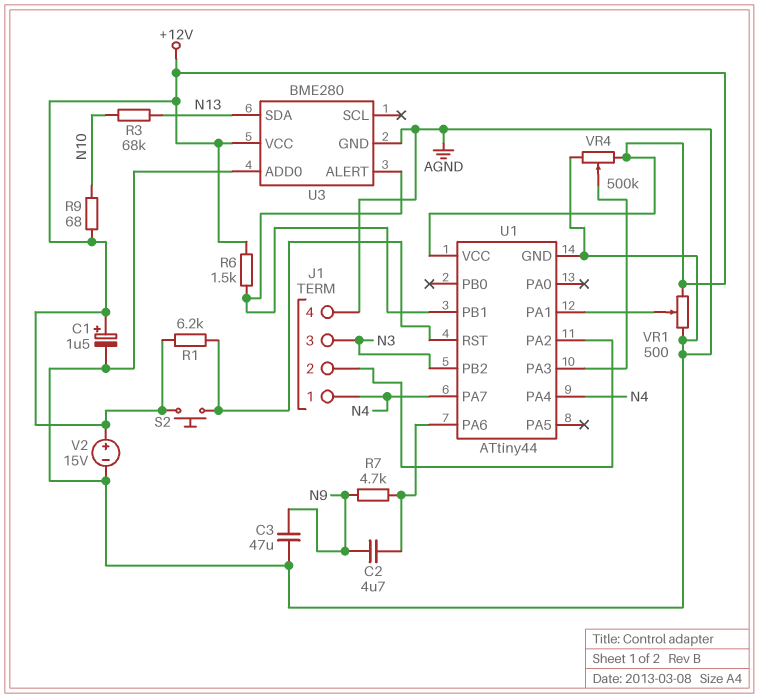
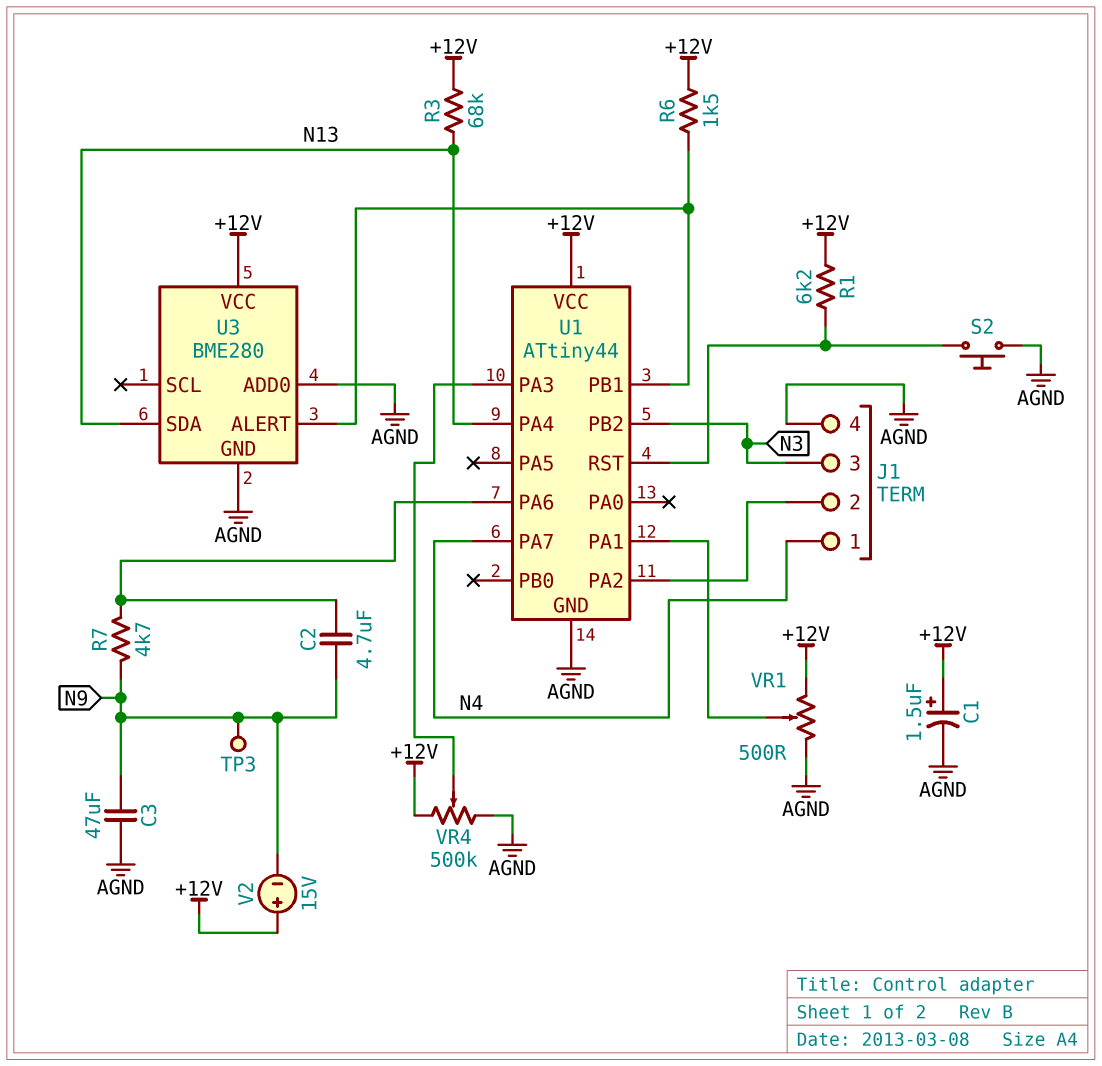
R3: 68k (N10, N13) -> 68k (+12V, N13)
R9: 68 (+12V, N10) -> none
S2: button (+12V, U1/RST) -> button (AGND, U1/RST)
TP3: none -> test point (N9)
U1 pin PA4: N4 -> N13
V2: 15V (plus +12V, minus AGND) -> 15V (plus +12V, minus N9)

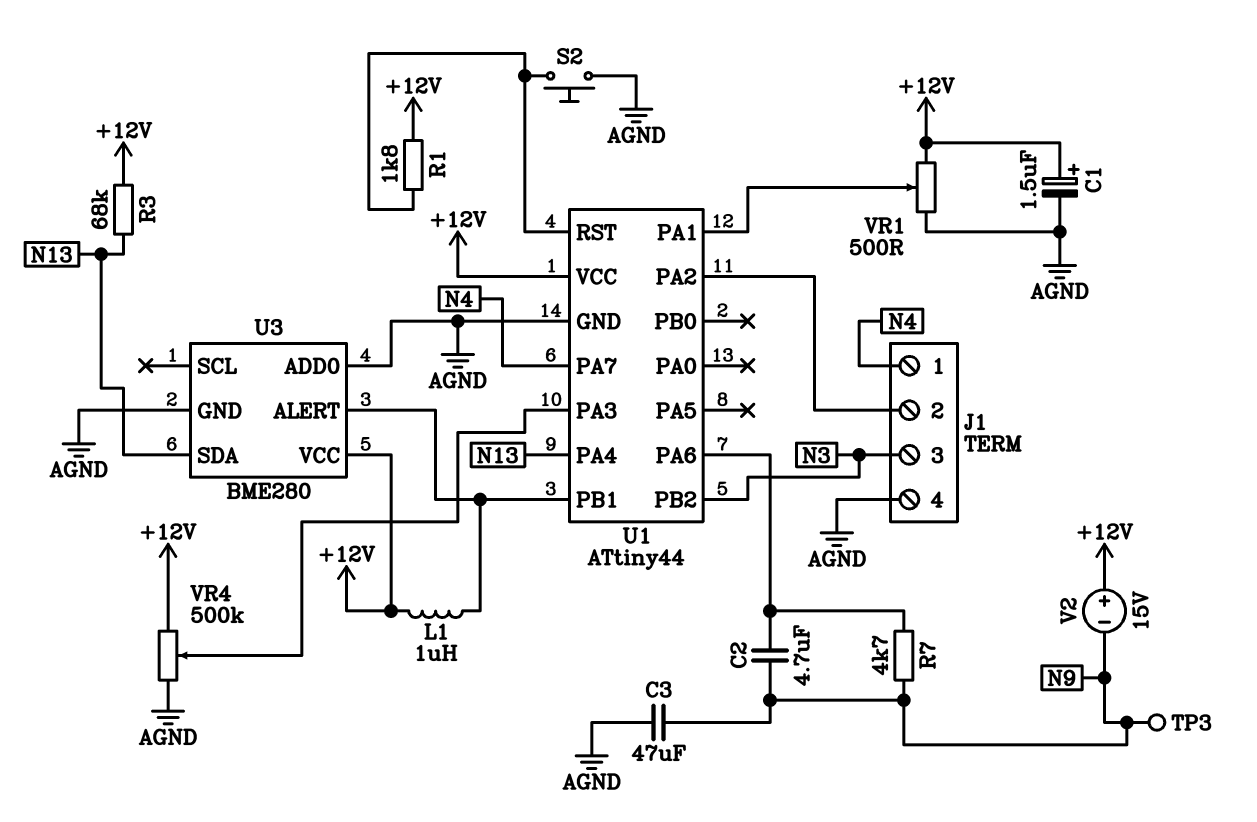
L1: none -> 1uH (+12V, U1/PB1)
R1: 6.2k (+12V, U1/RST) -> 1.8k (+12V, U1/RST)
R6: 1.5k (+12V, U1/PB1) -> none

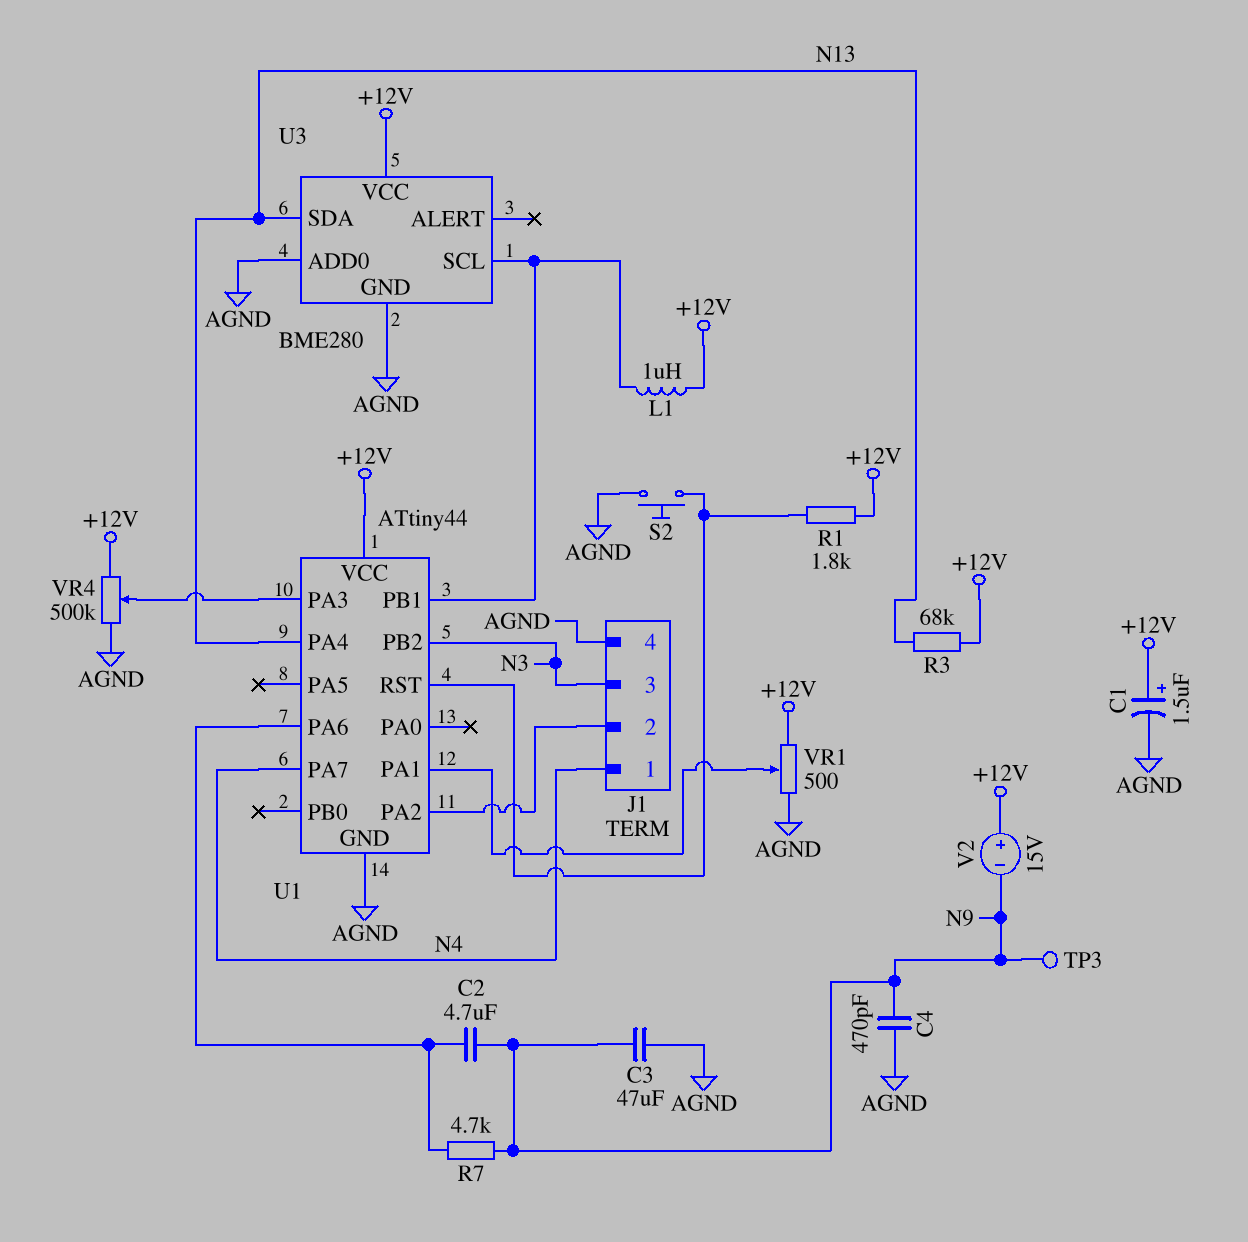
C4: none -> 470pF (AGND, N9)
U3 pin ALERT: U1/PB1 -> none
U3 pin SCL: none -> U1/PB1

